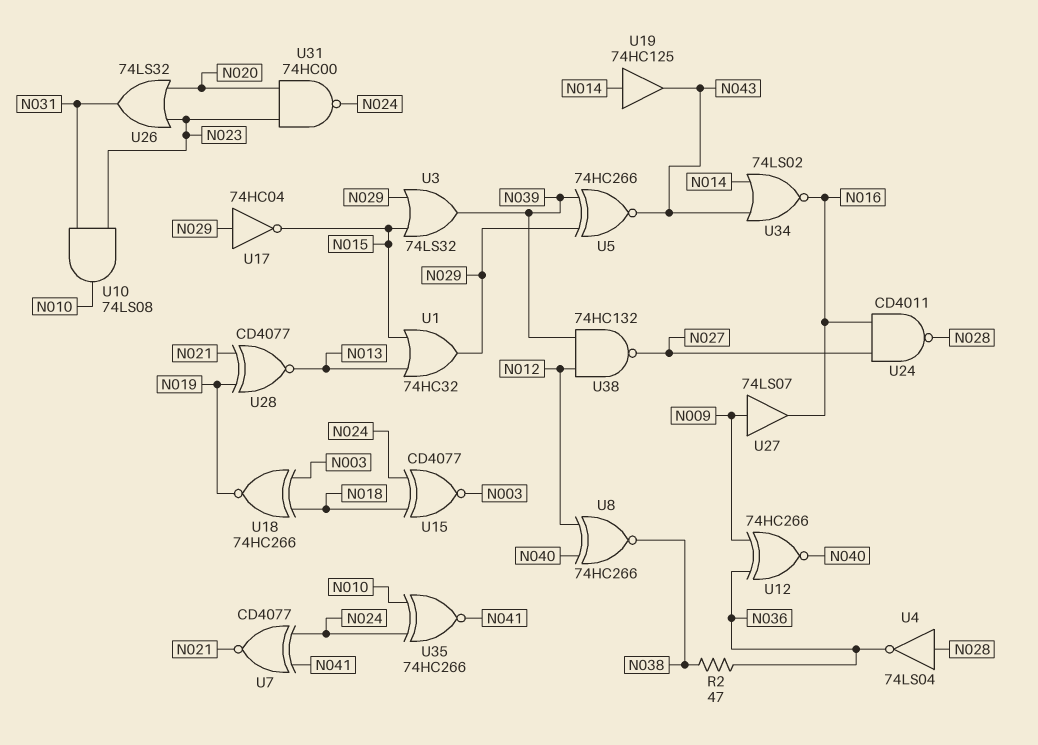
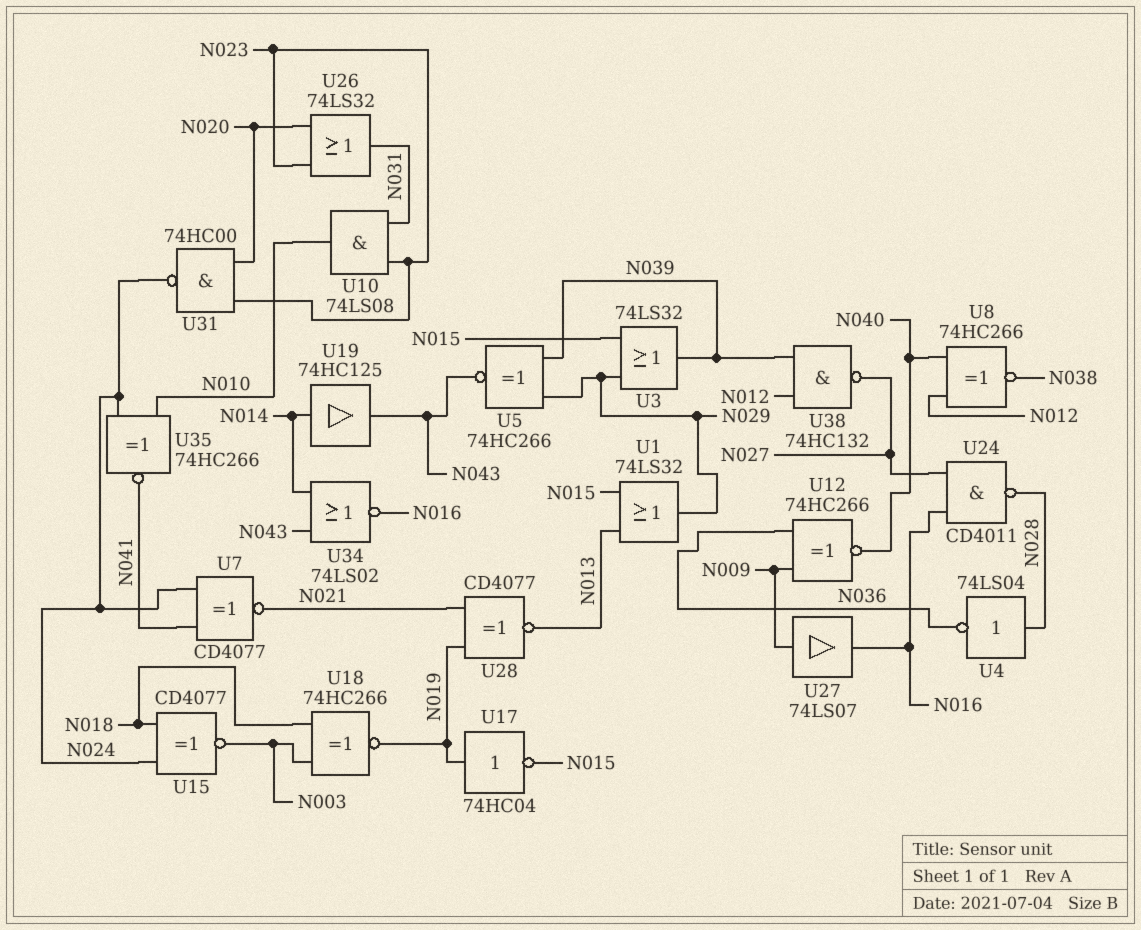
R2: 47 (N036, N038) -> none
U1: OR 74HC32 (in N013, in N015, out N029) -> OR 74LS32 (in N013, in N015, out N029)
U17: NOT 74HC04 (in N029, out N015) -> NOT 74HC04 (in N019, out N015)

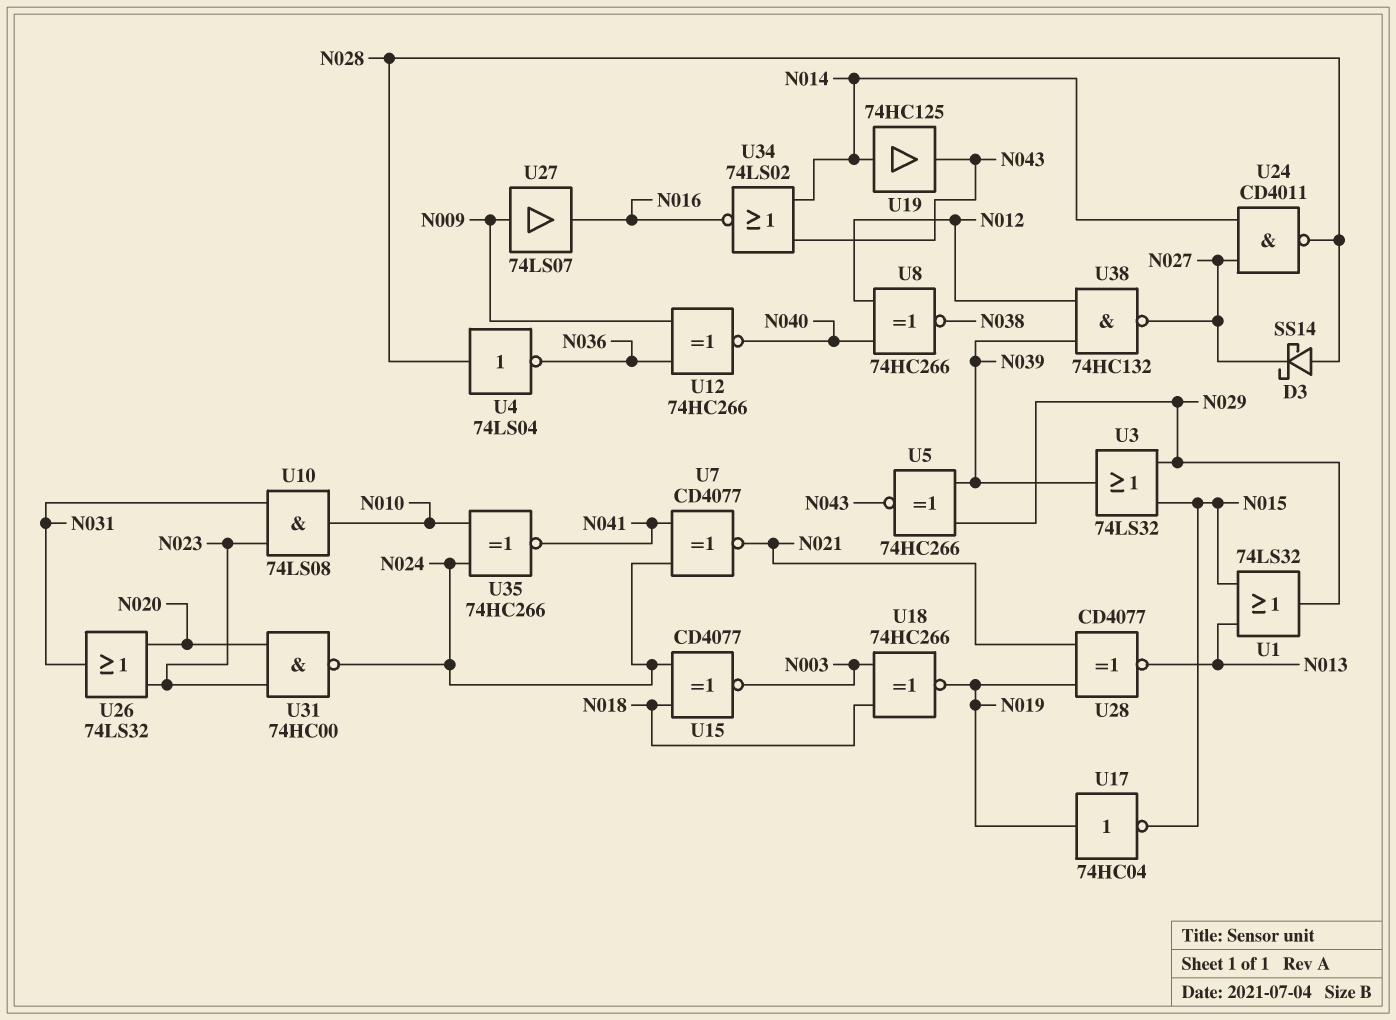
D3: none -> schottky SS14 (A N028, K N027)
U24: NAND CD4011 (in N016, in N027, out N028) -> NAND CD4011 (in N014, in N027, out N028)

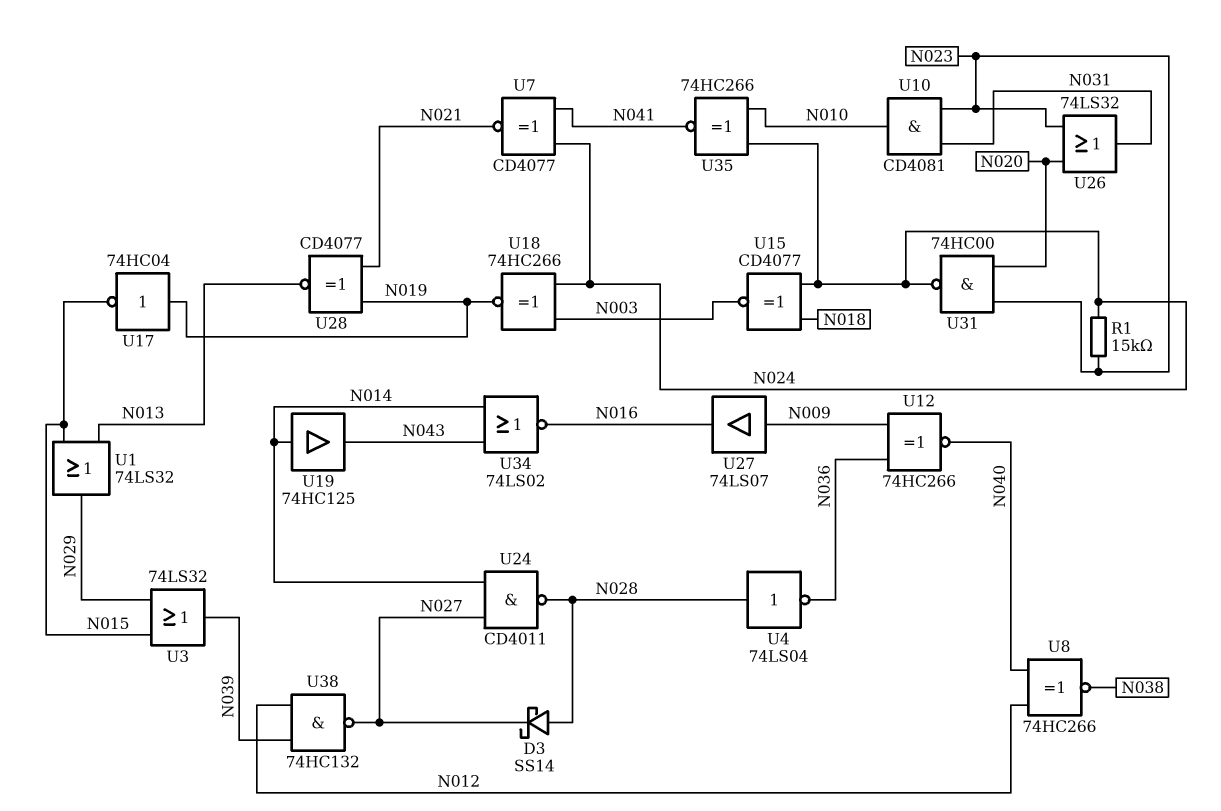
R1: none -> 15k (N023, N024)
U5: XNOR 74HC266 (in N029, in N039, out N043) -> none
U10: AND 74LS08 (in N023, in N031, out N010) -> AND CD4081 (in N023, in N031, out N010)
U18: XNOR 74HC266 (in N003, in N018, out N019) -> XNOR 74HC266 (in N003, in N024, out N019)

